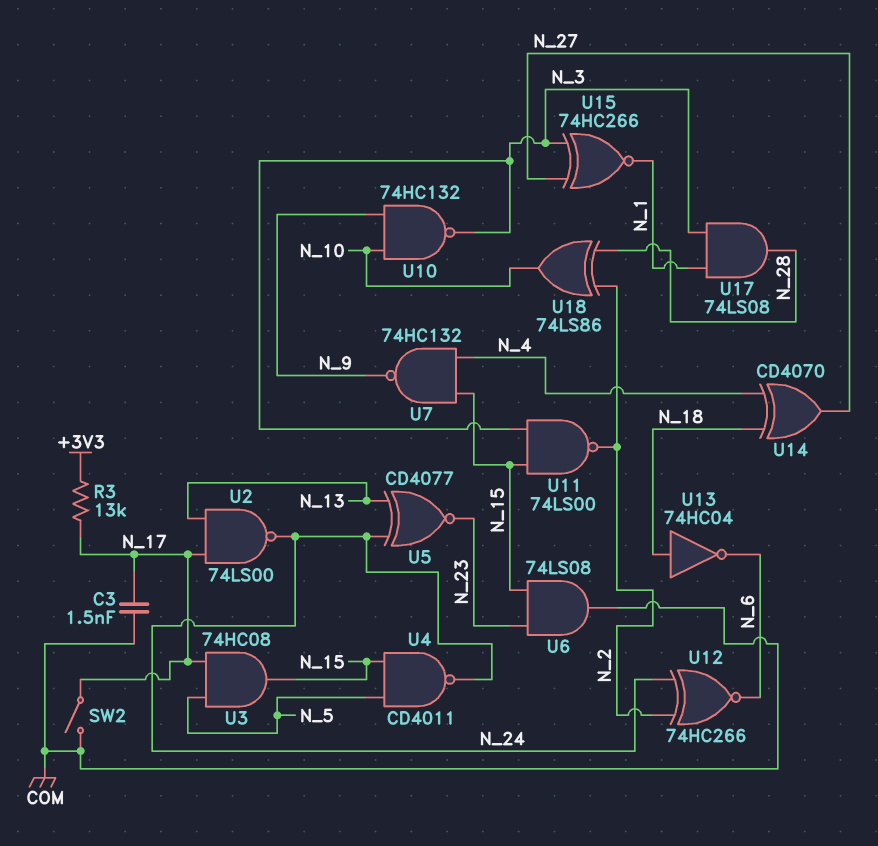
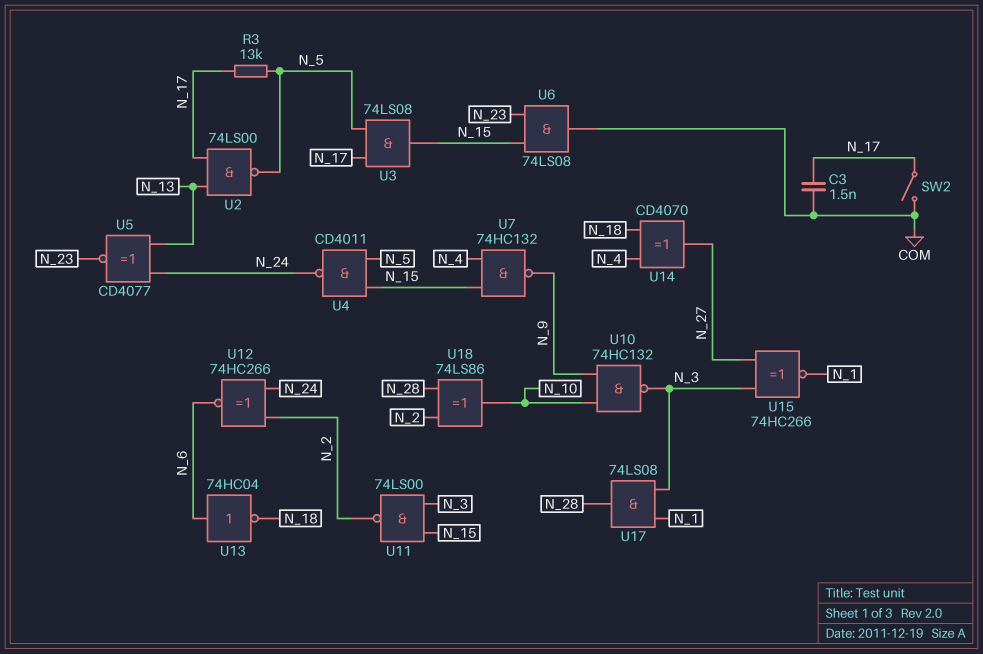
R3: 13k (+3V3, N_17) -> 13k (N_5, N_17)
U2: NAND 74LS00 (in N_13, in N_17, out N_24) -> NAND 74LS00 (in N_13, in N_17, out N_5)
U3: AND 74HC08 (in N_5, in N_17, out N_15) -> AND 74LS08 (in N_5, in N_17, out N_15)
U13: NOT 74HC04 (in N_18, out N_6) -> NOT 74HC04 (in N_6, out N_18)

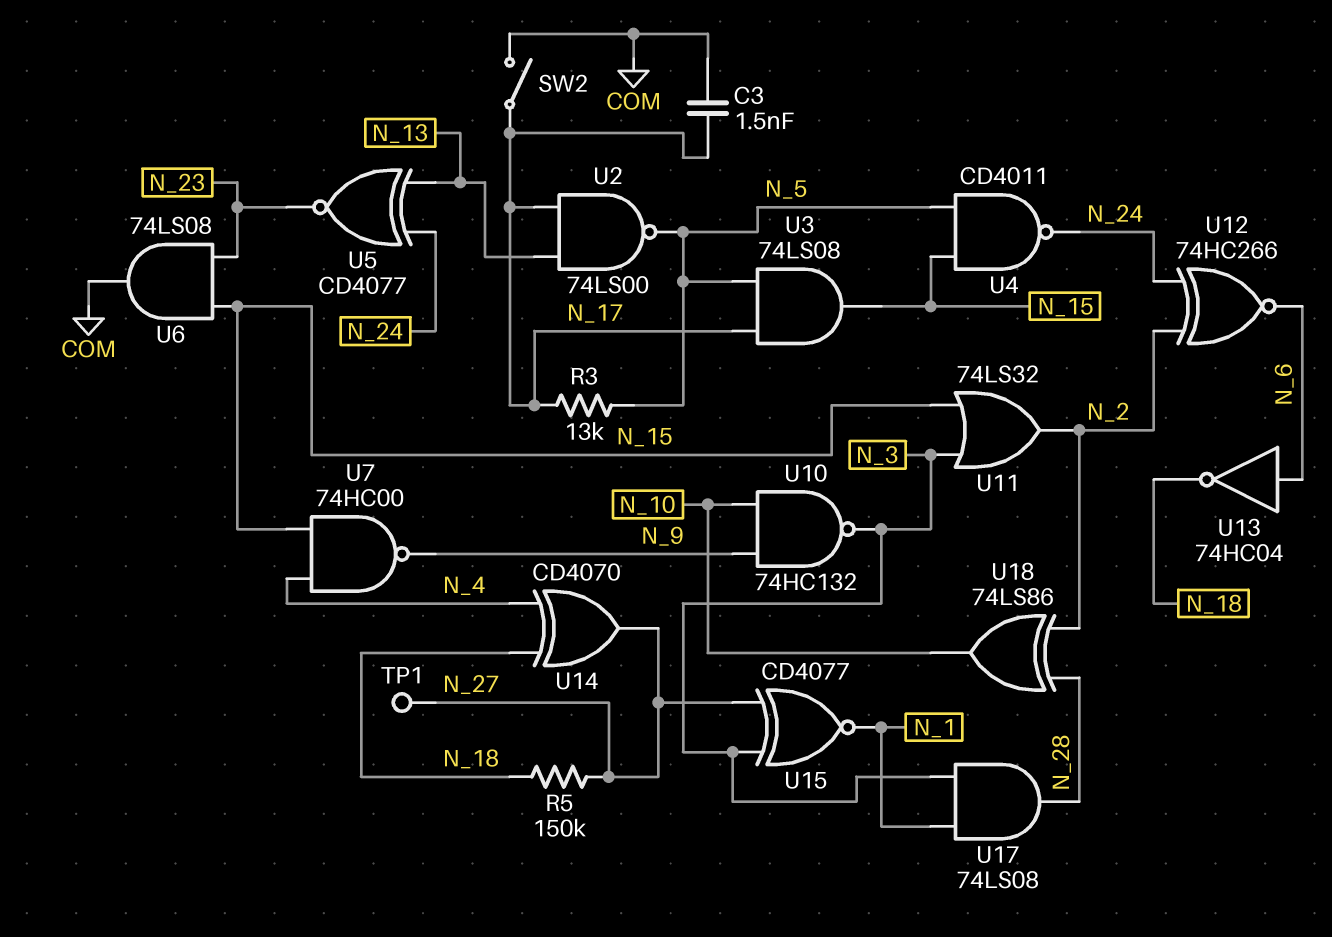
R5: none -> 150k (N_18, N_27)
TP1: none -> test point (N_27)
U7: NAND 74HC132 (in N_4, in N_15, out N_9) -> NAND 74HC00 (in N_4, in N_15, out N_9)
U11: NAND 74LS00 (in N_3, in N_15, out N_2) -> OR 74LS32 (in N_3, in N_15, out N_2)
U15: XNOR 74HC266 (in N_3, in N_27, out N_1) -> XNOR CD4077 (in N_3, in N_27, out N_1)

